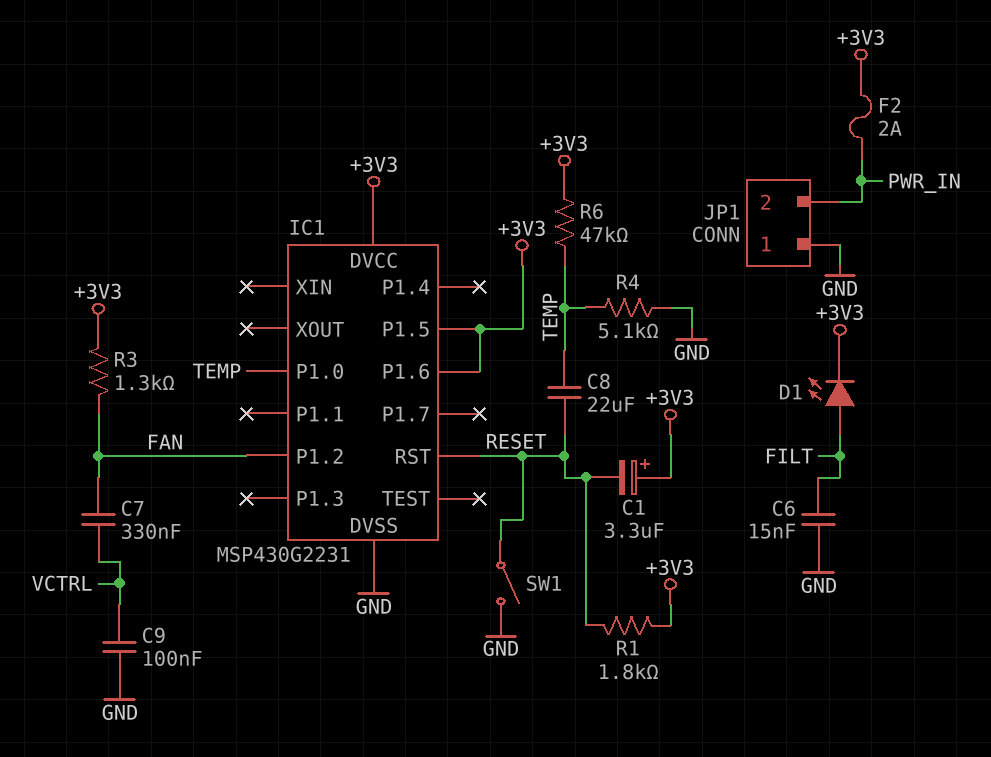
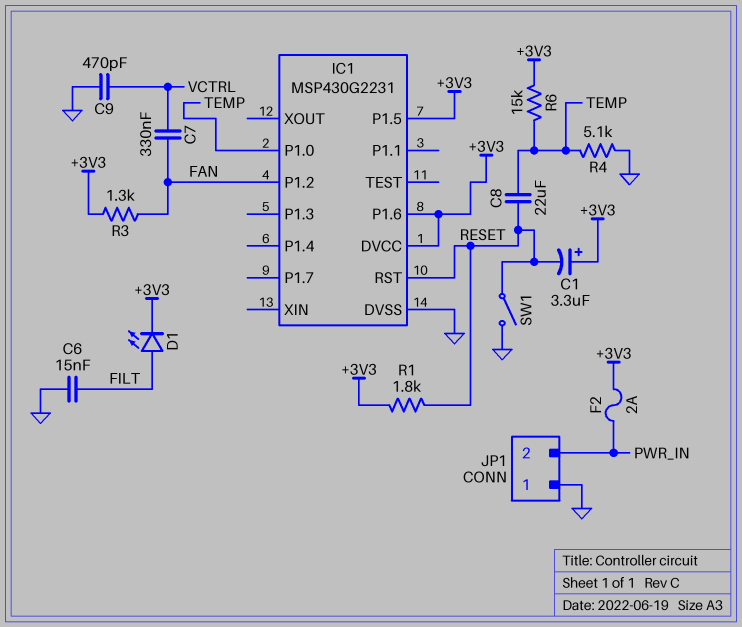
C9: 100nF (GND, VCTRL) -> 470pF (GND, VCTRL)
R6: 47k (+3V3, TEMP) -> 15k (+3V3, TEMP)

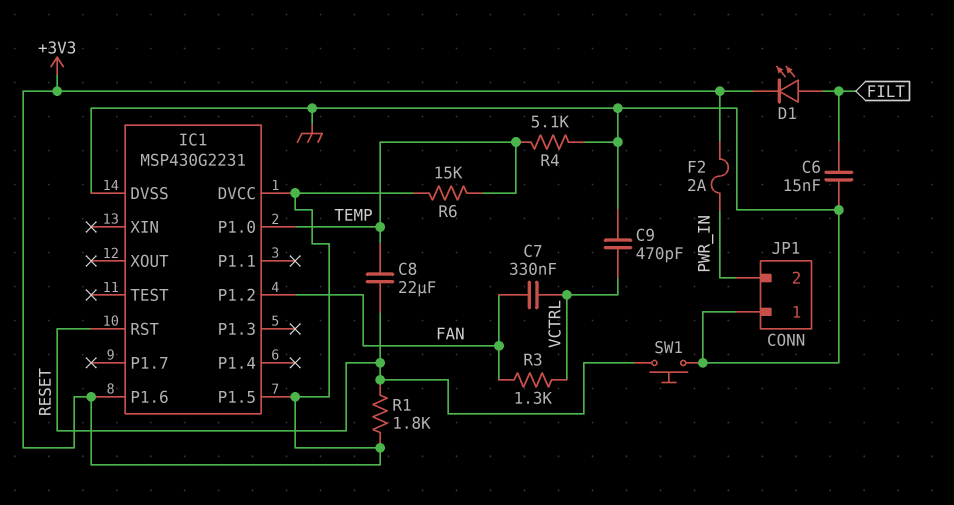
C1: 3.3uF (plus +3V3, minus RESET) -> none
R3: 1.3k (+3V3, FAN) -> 1.3k (FAN, VCTRL)
SW1: switch (GND, RESET) -> button (GND, RESET)

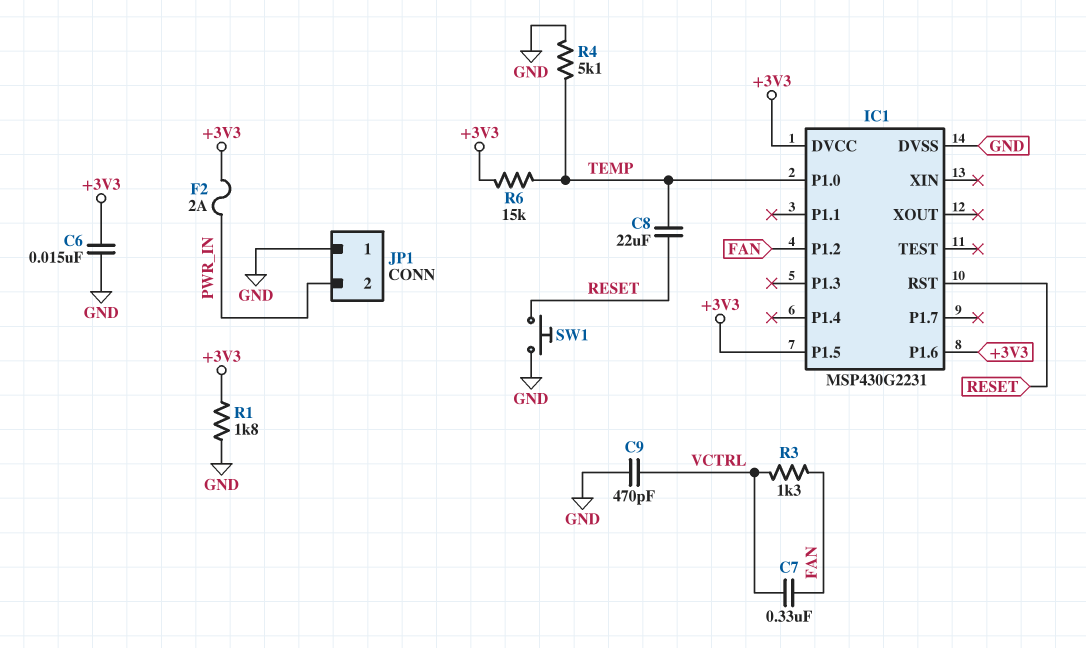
C6: 15nF (FILT, GND) -> 15nF (+3V3, GND)
D1: LED (A FILT, K +3V3) -> none
R1: 1.8k (+3V3, RESET) -> 1.8k (+3V3, GND)

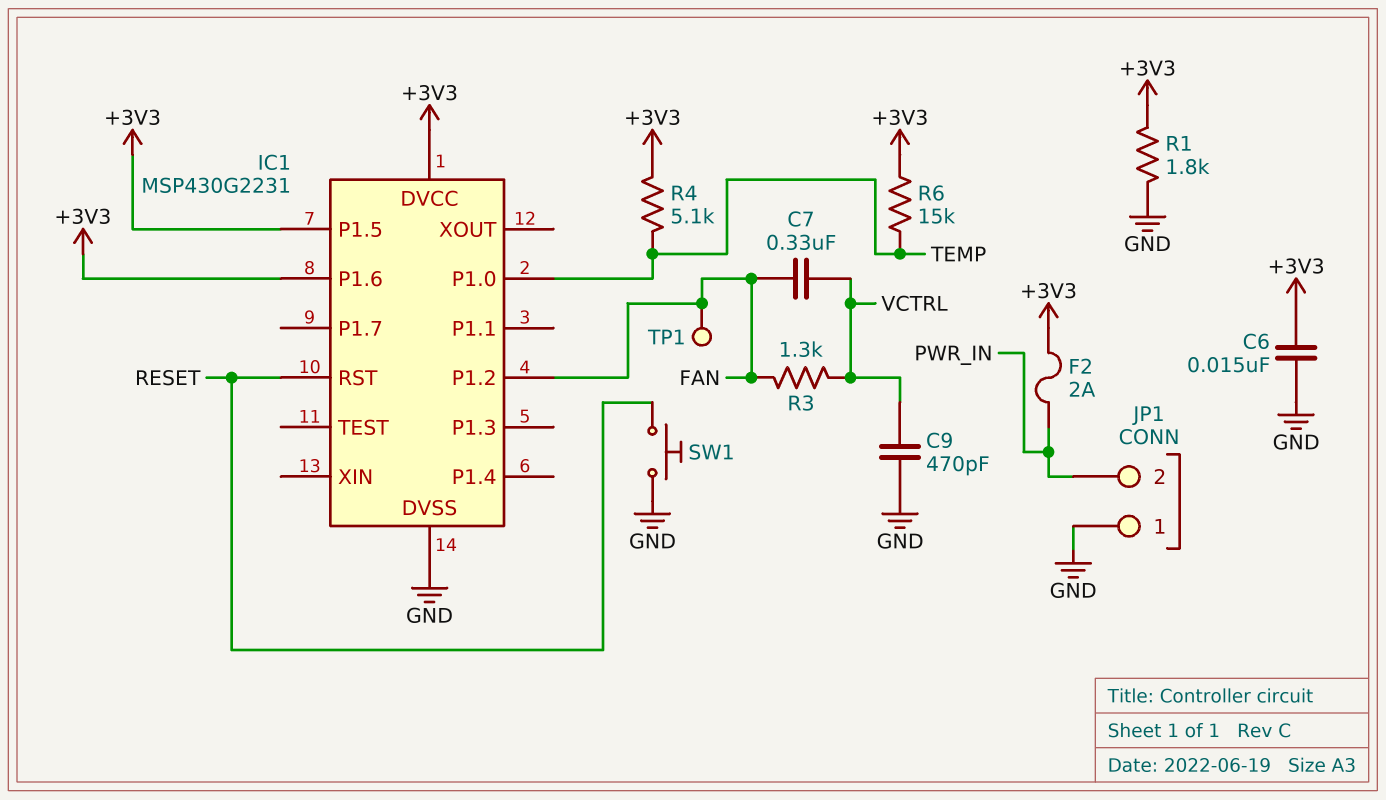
C8: 22uF (RESET, TEMP) -> none
R4: 5.1k (GND, TEMP) -> 5.1k (+3V3, TEMP)
TP1: none -> test point (FAN)

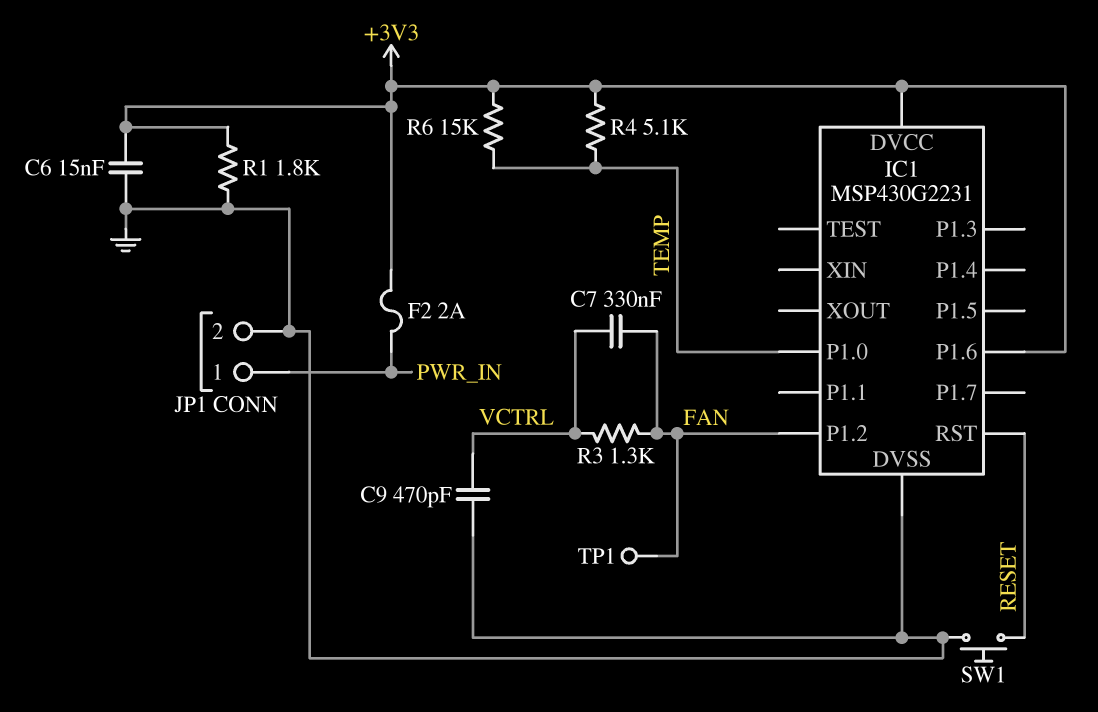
IC1 pin P1.5: +3V3 -> none
JP1 pin 1: GND -> PWR_IN
JP1 pin 2: PWR_IN -> GND

